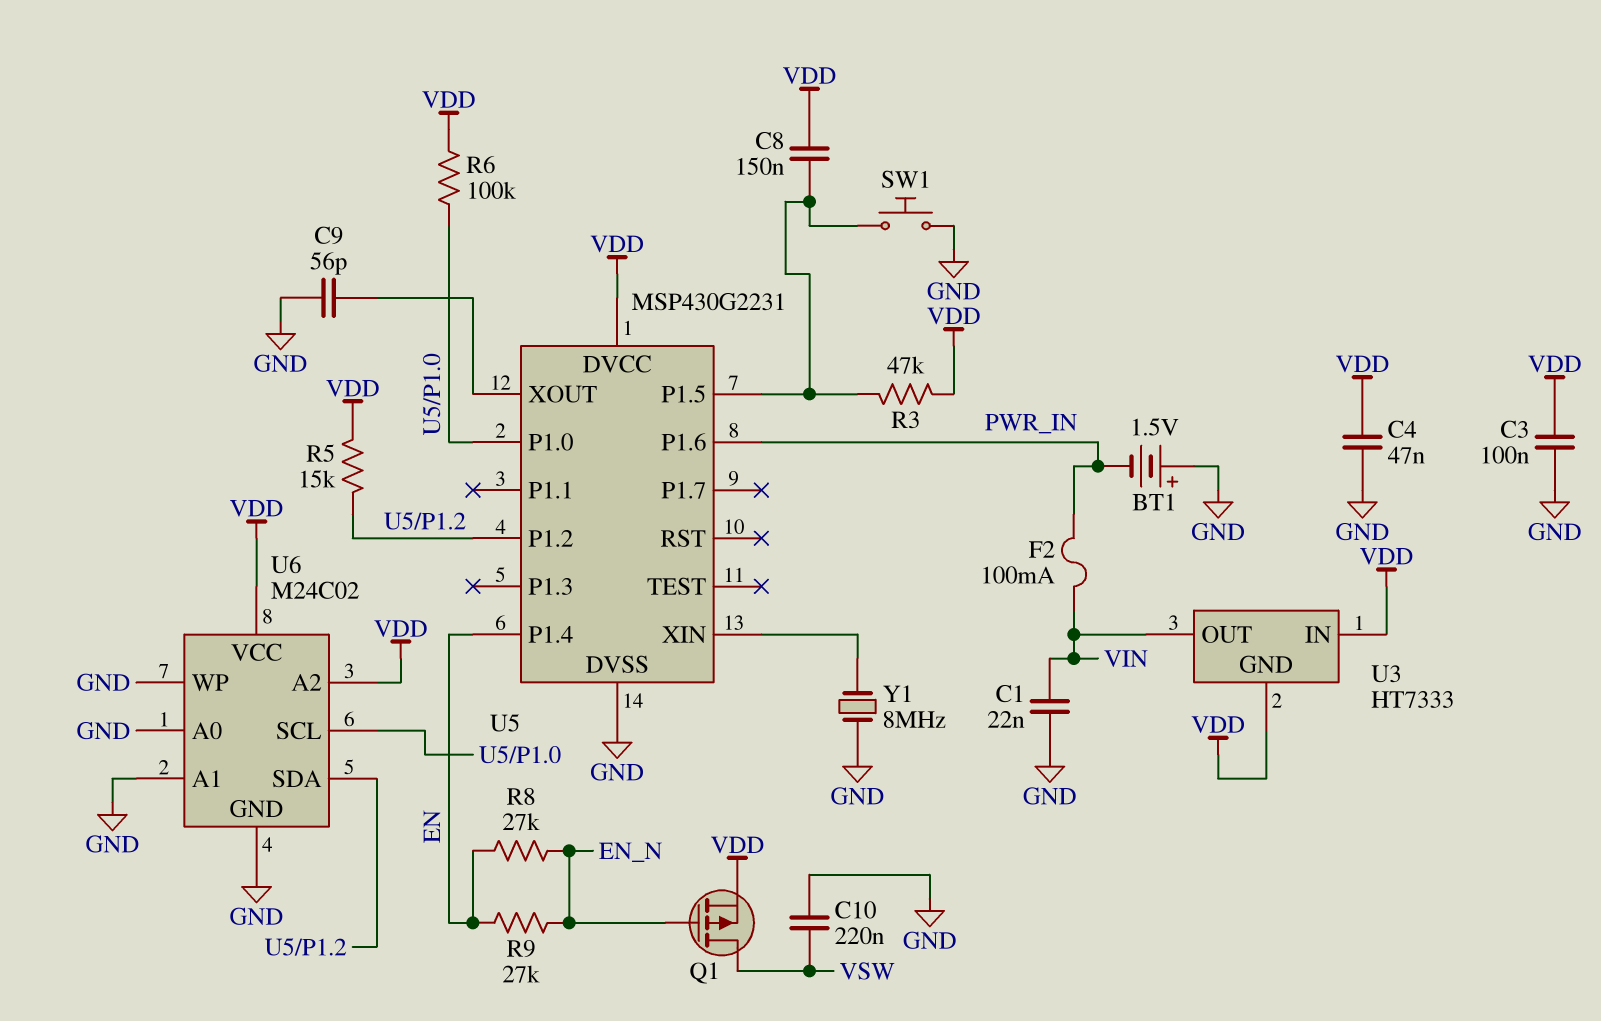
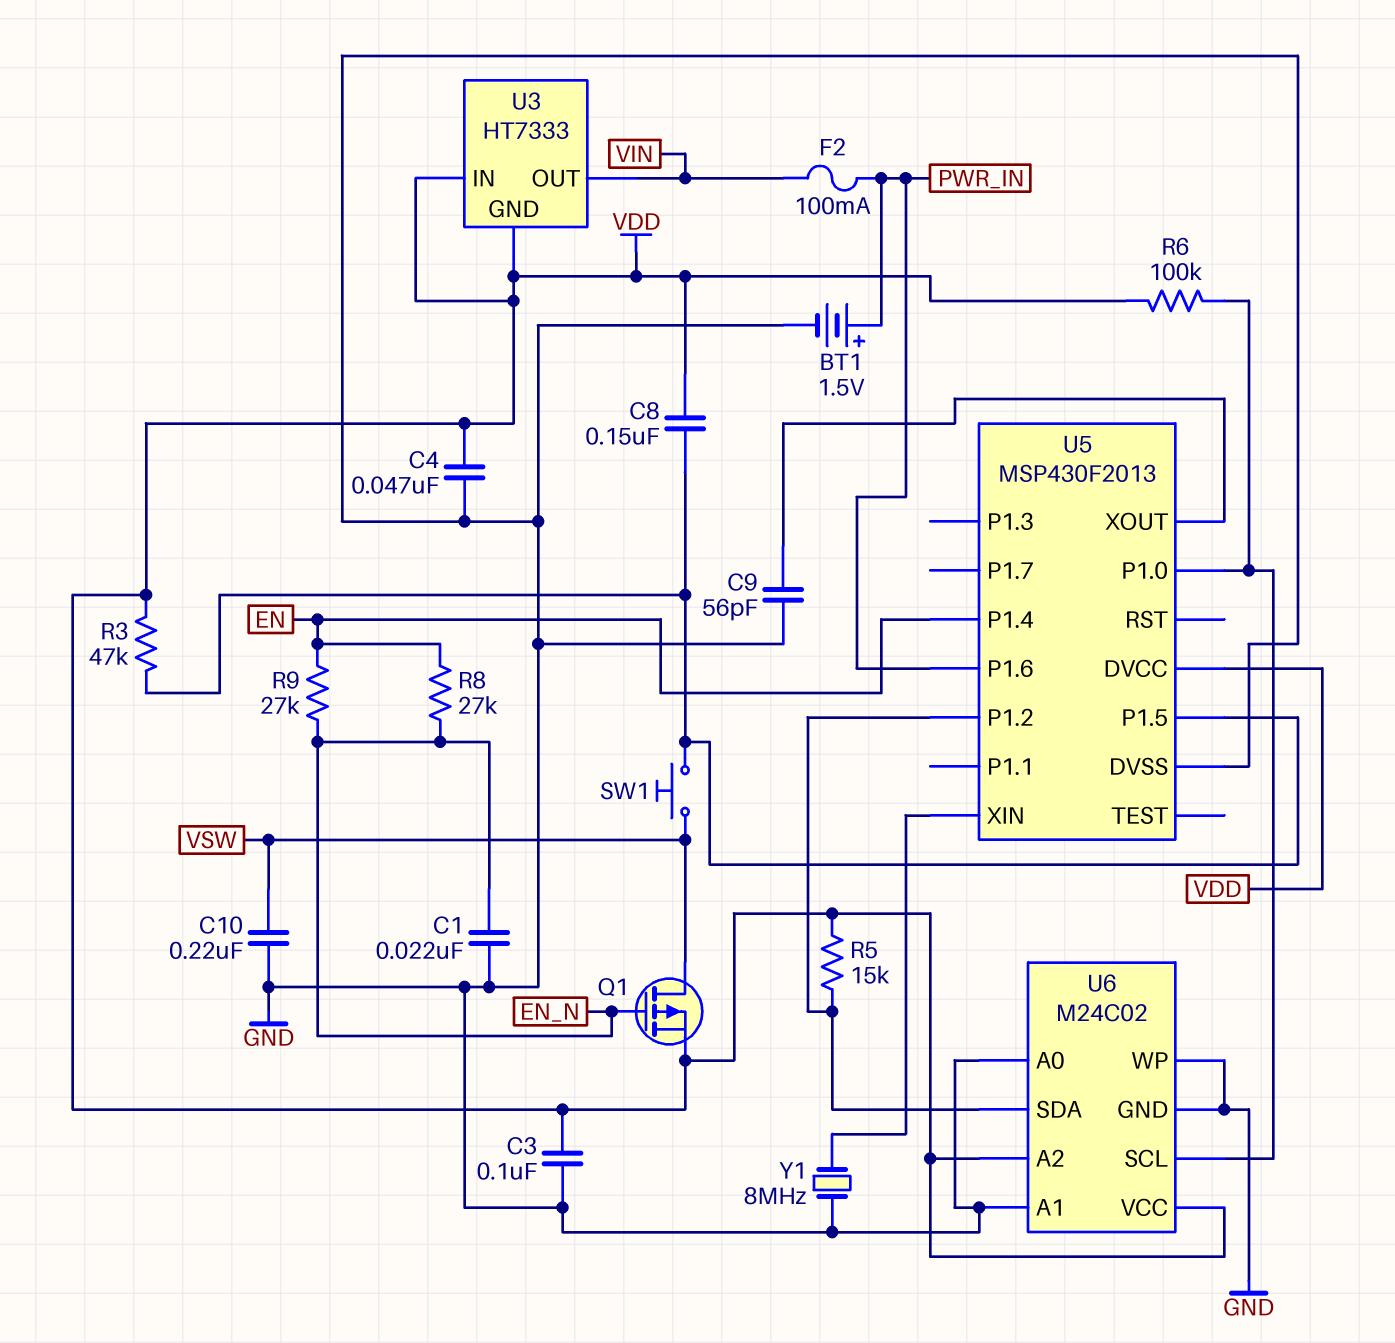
BT1: 1.5V (plus GND, minus PWR_IN) -> 1.5V (plus PWR_IN, minus GND)
C1: 22nF (GND, VIN) -> 22nF (EN_N, GND)
SW1: button (GND, U5/P1.5) -> button (U5/P1.5, VSW)
U5: MSP430G2231 -> MSP430F2013

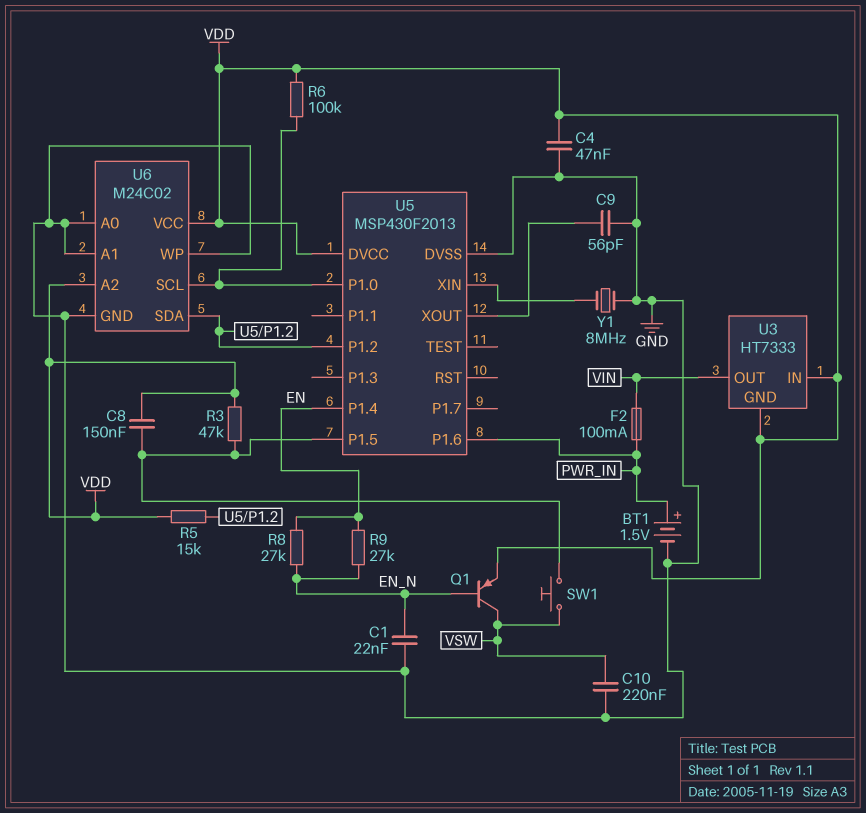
C3: 100nF (GND, VDD) -> none
Q1: PMOS (G EN_N, D VSW, S VDD) -> PNP (B EN_N, C VSW, E VDD)

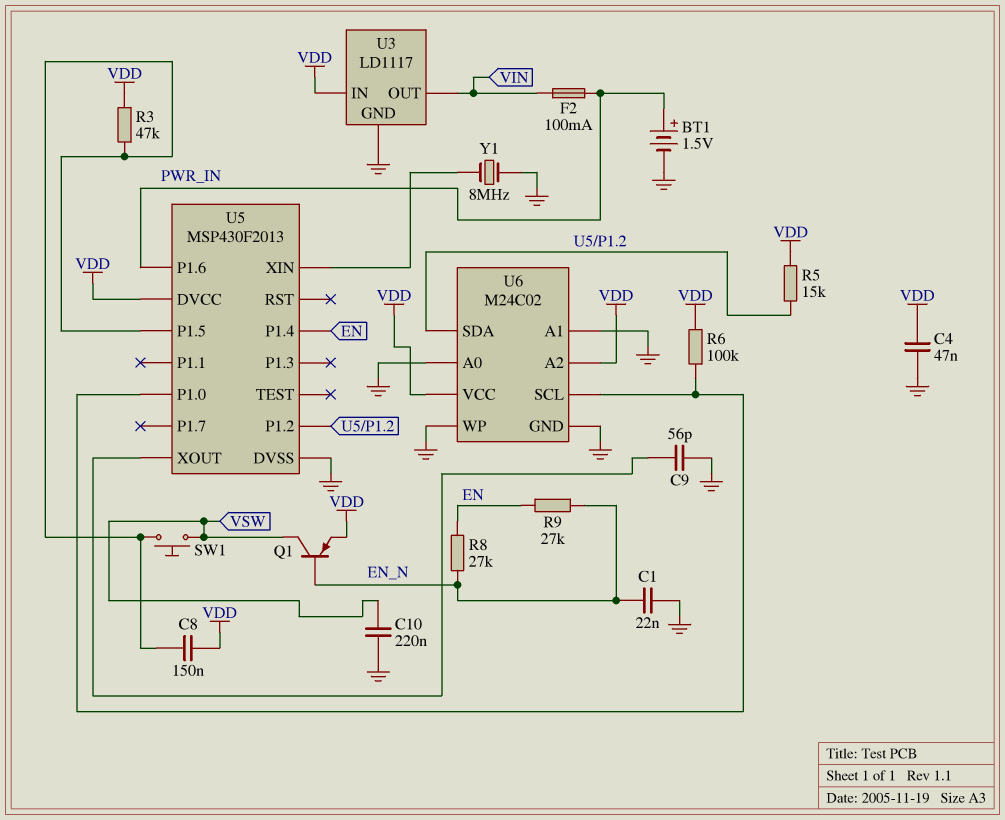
U3: HT7333 -> LD1117
U3 pin GND: VDD -> GND

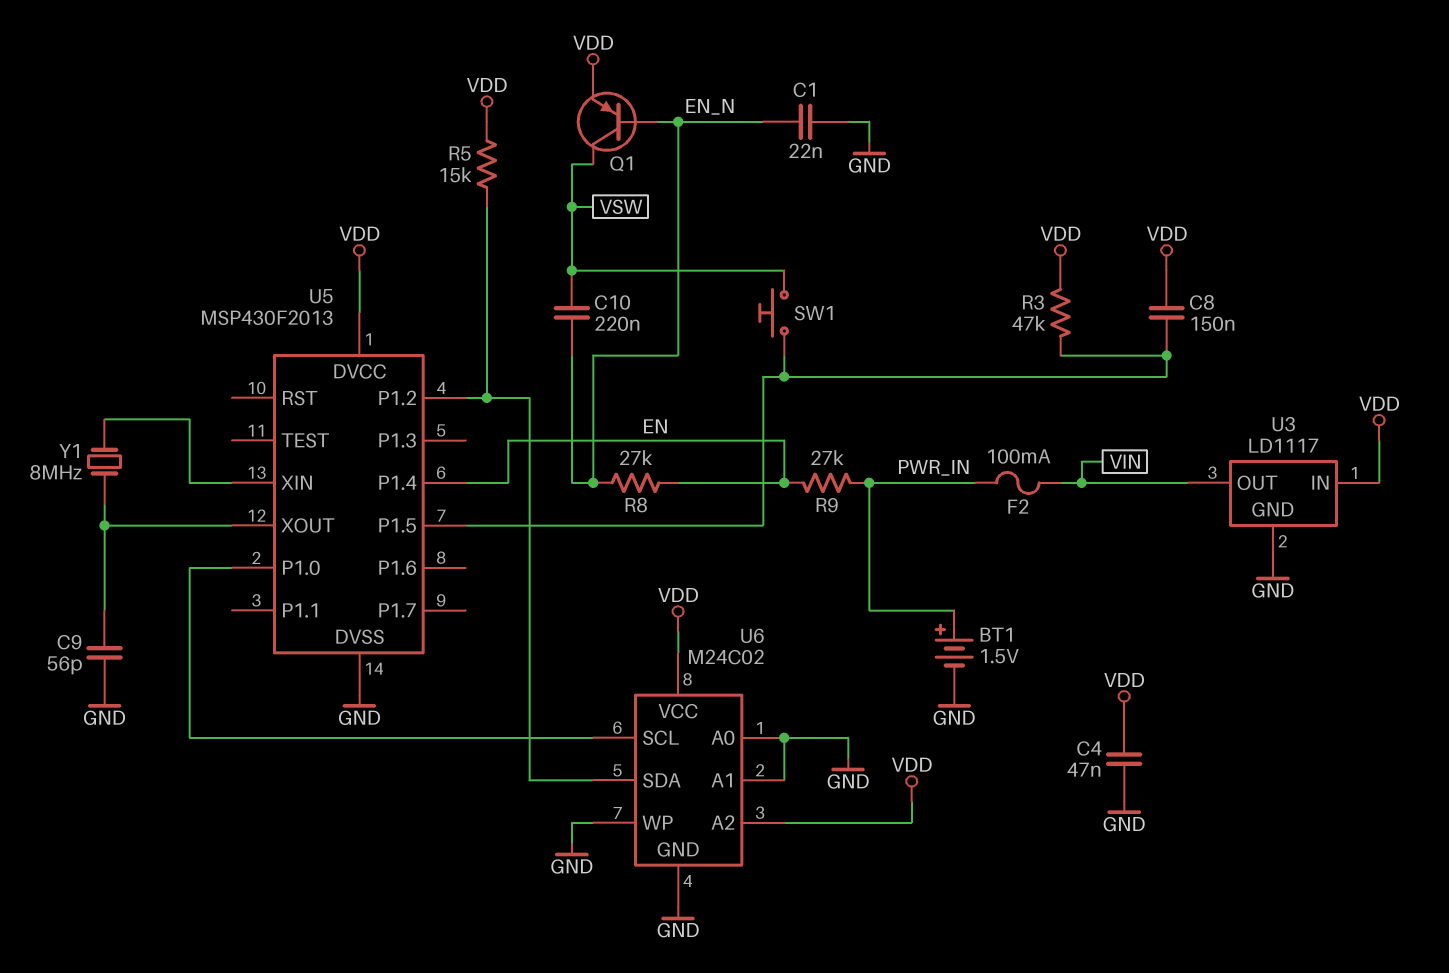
C10: 220nF (GND, VSW) -> 220nF (EN_N, VSW)
R6: 100k (U5/P1.0, VDD) -> none
R9: 27k (EN, EN_N) -> 27k (EN, PWR_IN)
U5 pin P1.6: PWR_IN -> none
Y1: 8MHz (GND, U5/XIN) -> 8MHz (U5/XIN, U5/XOUT)

